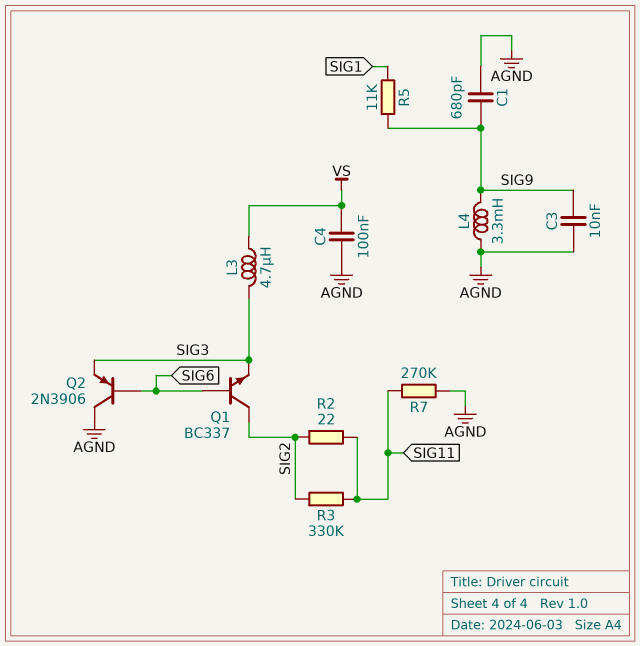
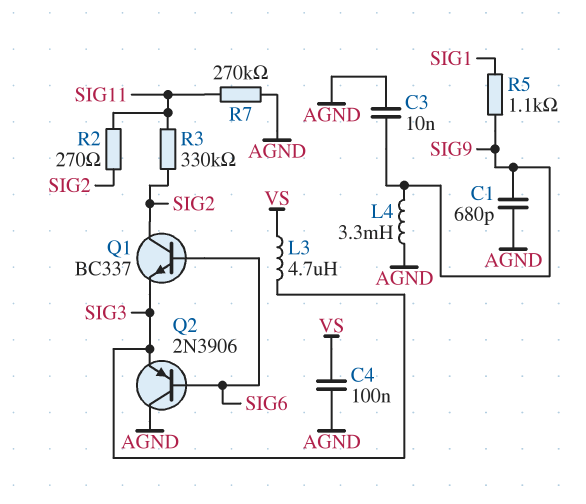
R2: 22 (SIG2, SIG11) -> 270 (SIG2, SIG11)
R5: 11k (SIG1, SIG9) -> 1.1k (SIG1, SIG9)

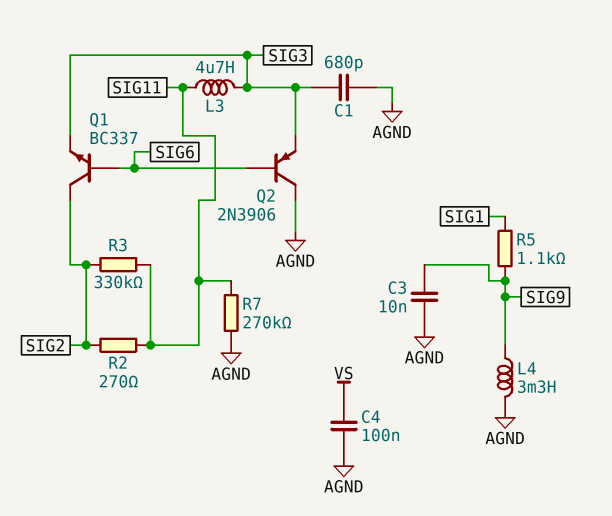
C1: 680pF (AGND, SIG9) -> 680pF (AGND, SIG3)
L3: 4.7uH (SIG3, VS) -> 4.7uH (SIG3, SIG11)

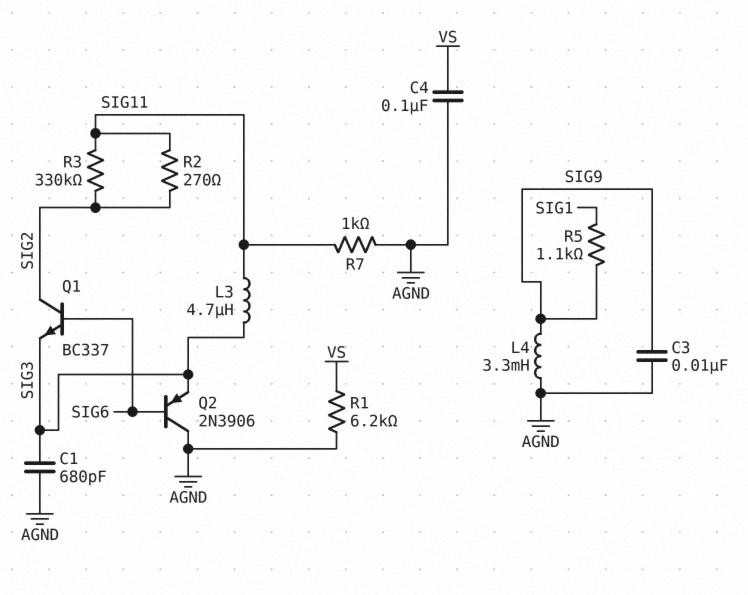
R1: none -> 6.2k (AGND, VS)
R7: 270k (AGND, SIG11) -> 1k (AGND, SIG11)

